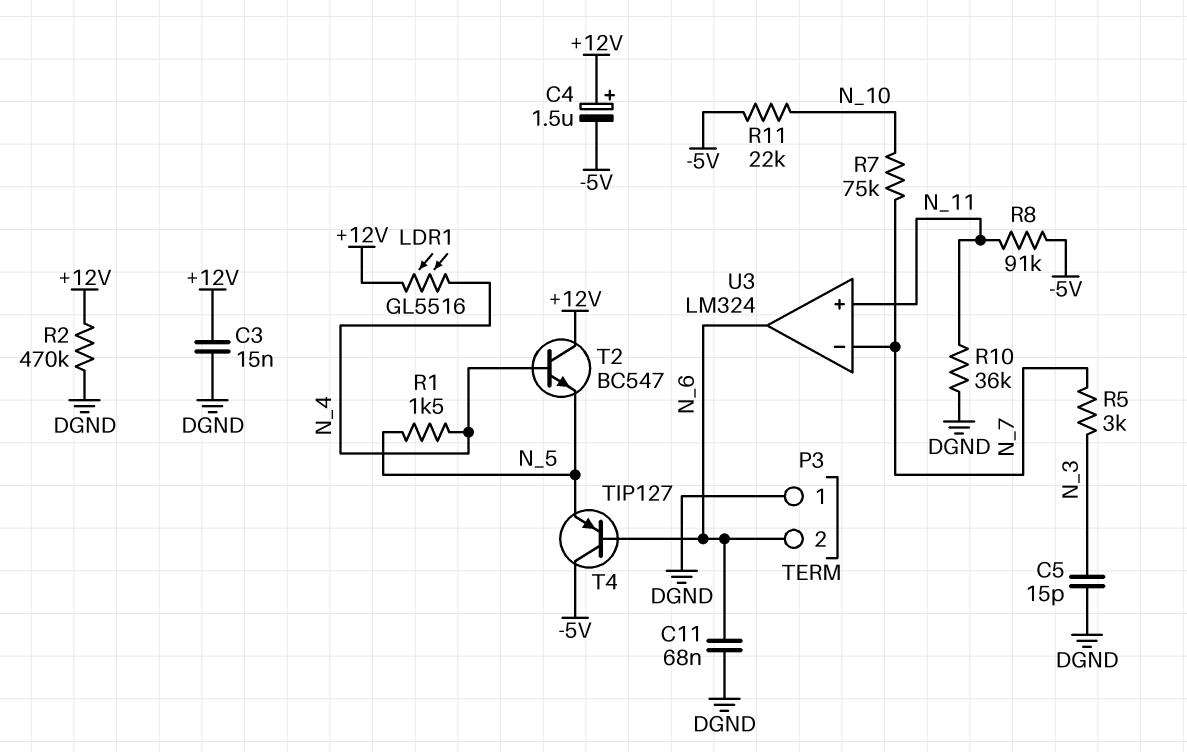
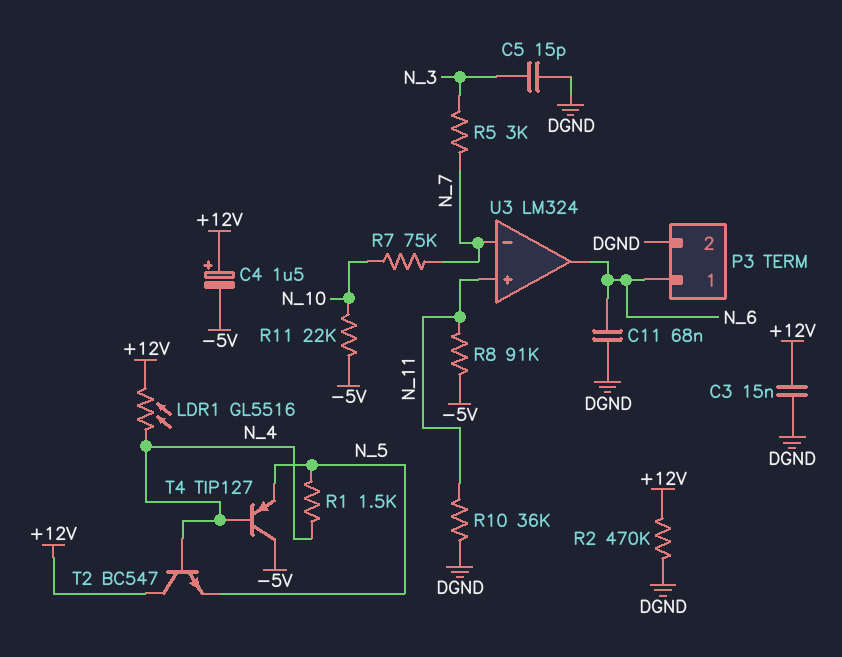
P3 pin 1: DGND -> N_6
P3 pin 2: N_6 -> DGND
T4: PNP TIP127 (B N_6, C -5V, E N_5) -> PNP TIP127 (B N_4, C -5V, E N_5)

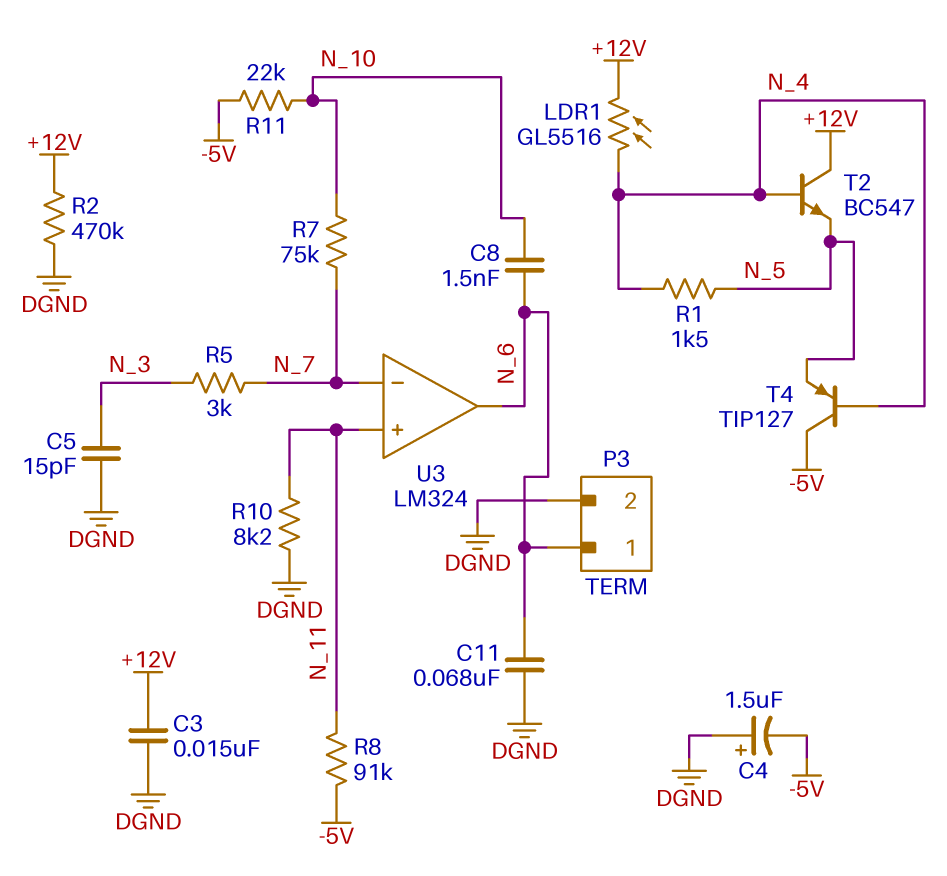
C4: 1.5uF (plus +12V, minus -5V) -> 1.5uF (plus DGND, minus -5V)
C8: none -> 1.5nF (N_6, N_10)
R10: 36k (DGND, N_11) -> 8.2k (DGND, N_11)

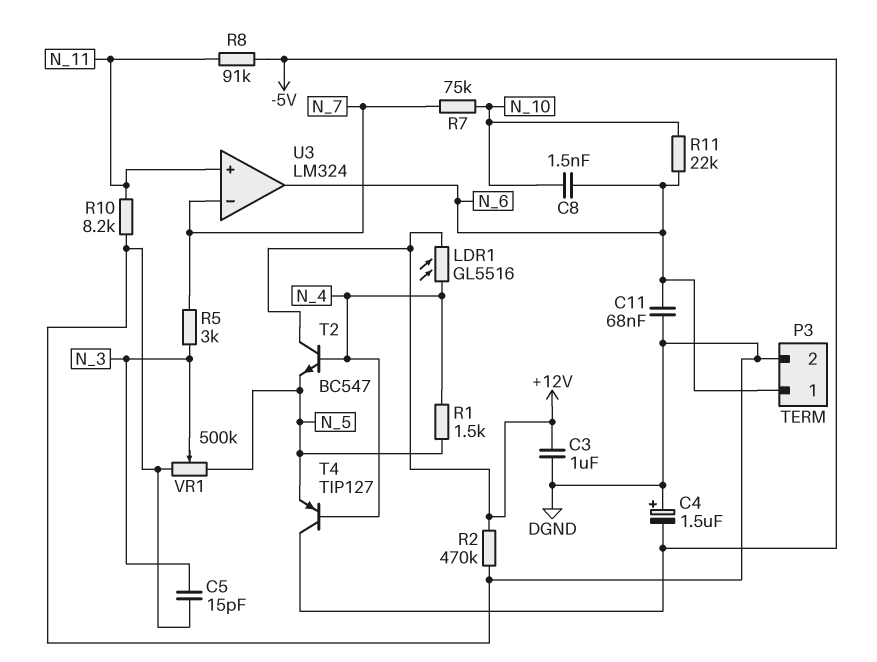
C3: 15nF (+12V, DGND) -> 1uF (+12V, DGND)
R11: 22k (-5V, N_10) -> 22k (N_6, N_10)
VR1: none -> 500k (DGND, N_5, wiper N_3)

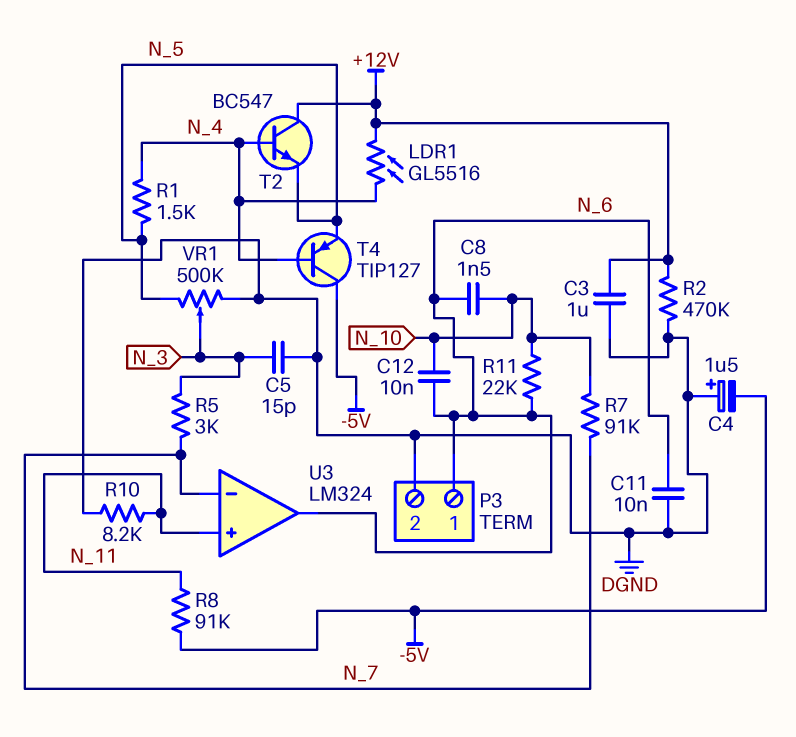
C11: 68nF (DGND, N_6) -> 10nF (DGND, N_6)
C12: none -> 10nF (N_6, N_10)
R7: 75k (N_7, N_10) -> 91k (N_7, N_10)

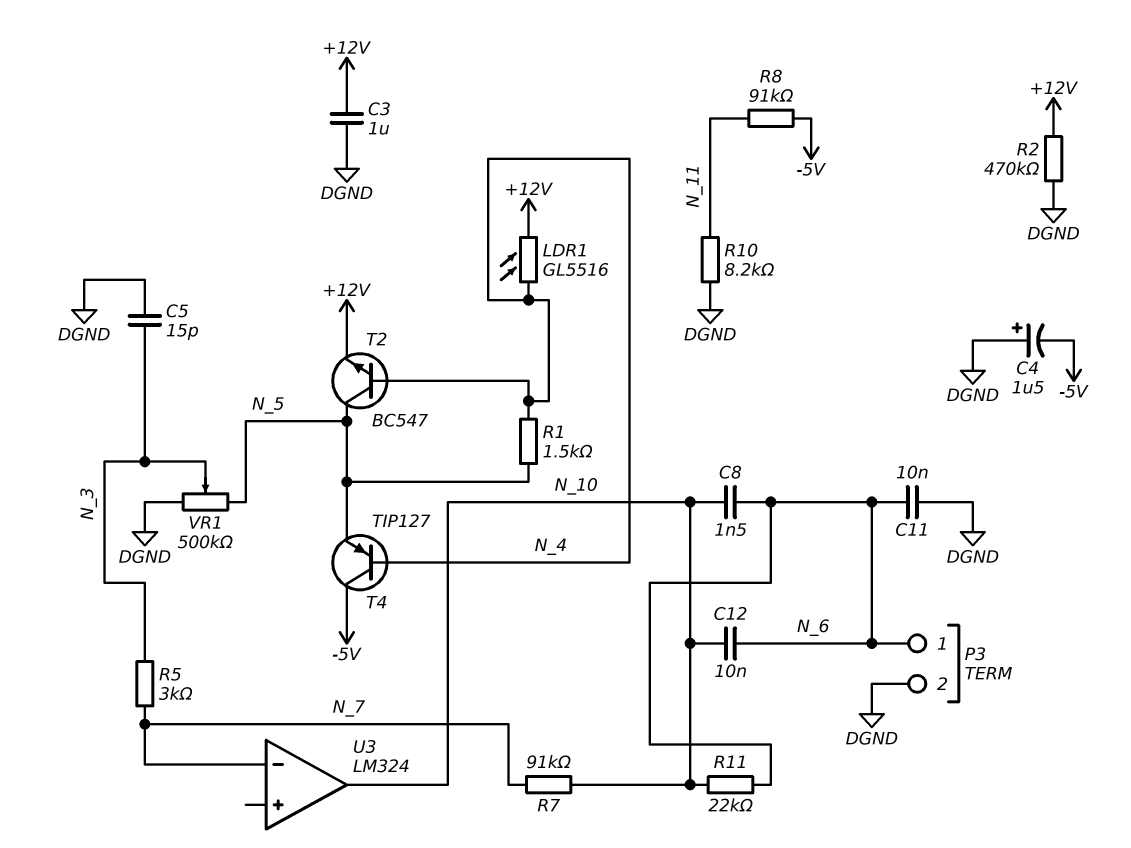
T2: NPN BC547 (B N_4, C +12V, E N_5) -> NPN BC547 (B N_4, C N_5, E +12V)
U3 pin in+: N_11 -> none
U3 pin out: N_6 -> N_10

